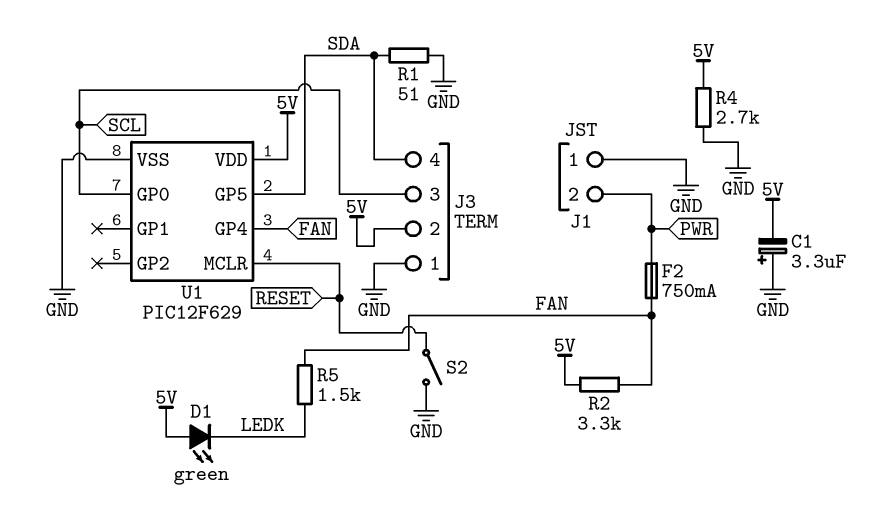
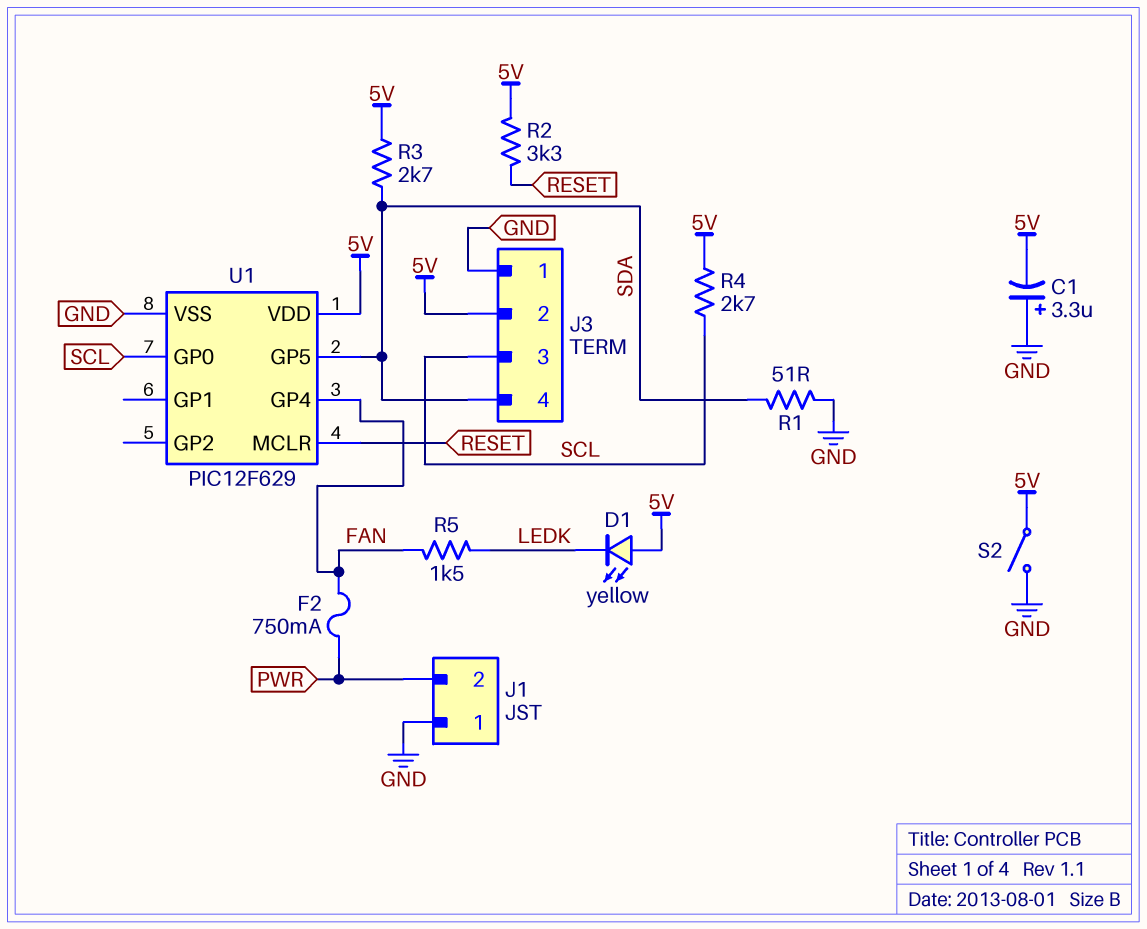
D1: LED green (A 5V, K LEDK) -> LED yellow (A 5V, K LEDK)
R2: 3.3k (5V, FAN) -> 3.3k (5V, RESET)
R3: none -> 2.7k (5V, SDA)
R4: 2.7k (5V, GND) -> 2.7k (5V, SCL)
S2: switch (GND, RESET) -> switch (5V, GND)

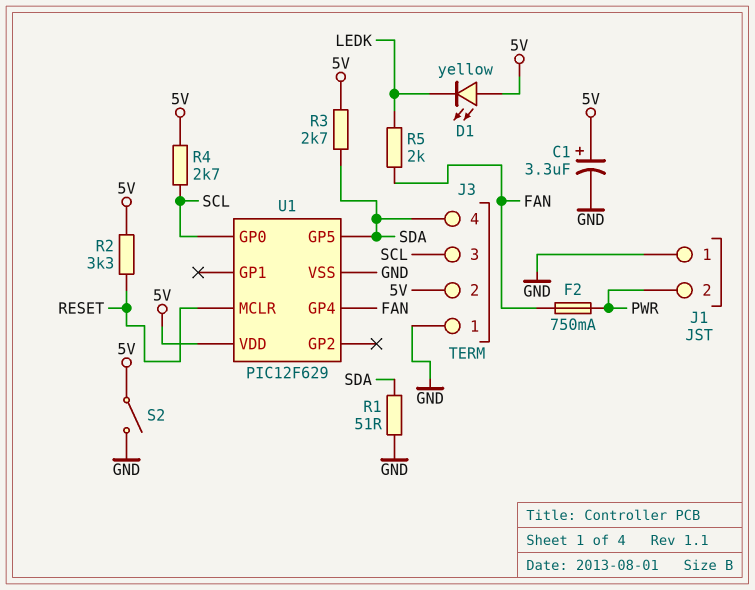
C1: 3.3uF (plus GND, minus 5V) -> 3.3uF (plus 5V, minus GND)
R5: 1.5k (FAN, LEDK) -> 2k (FAN, LEDK)

